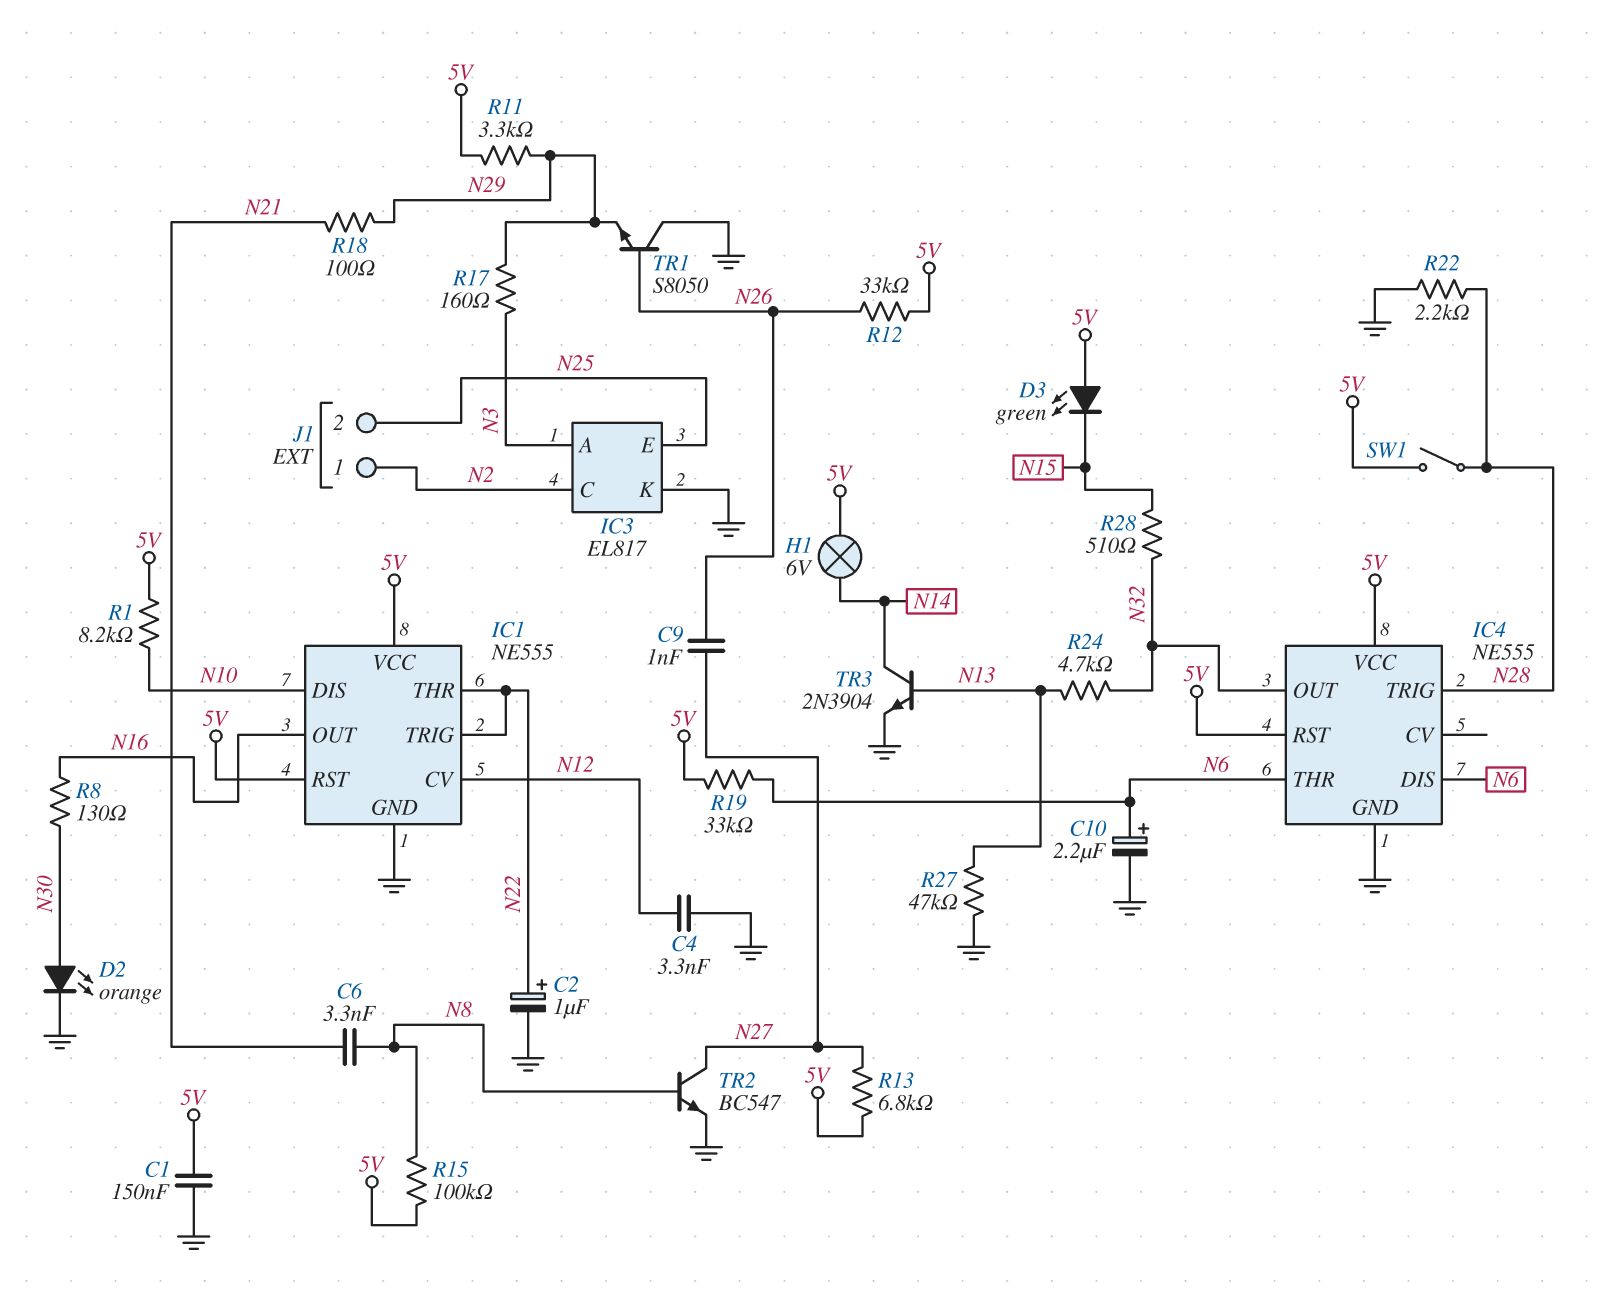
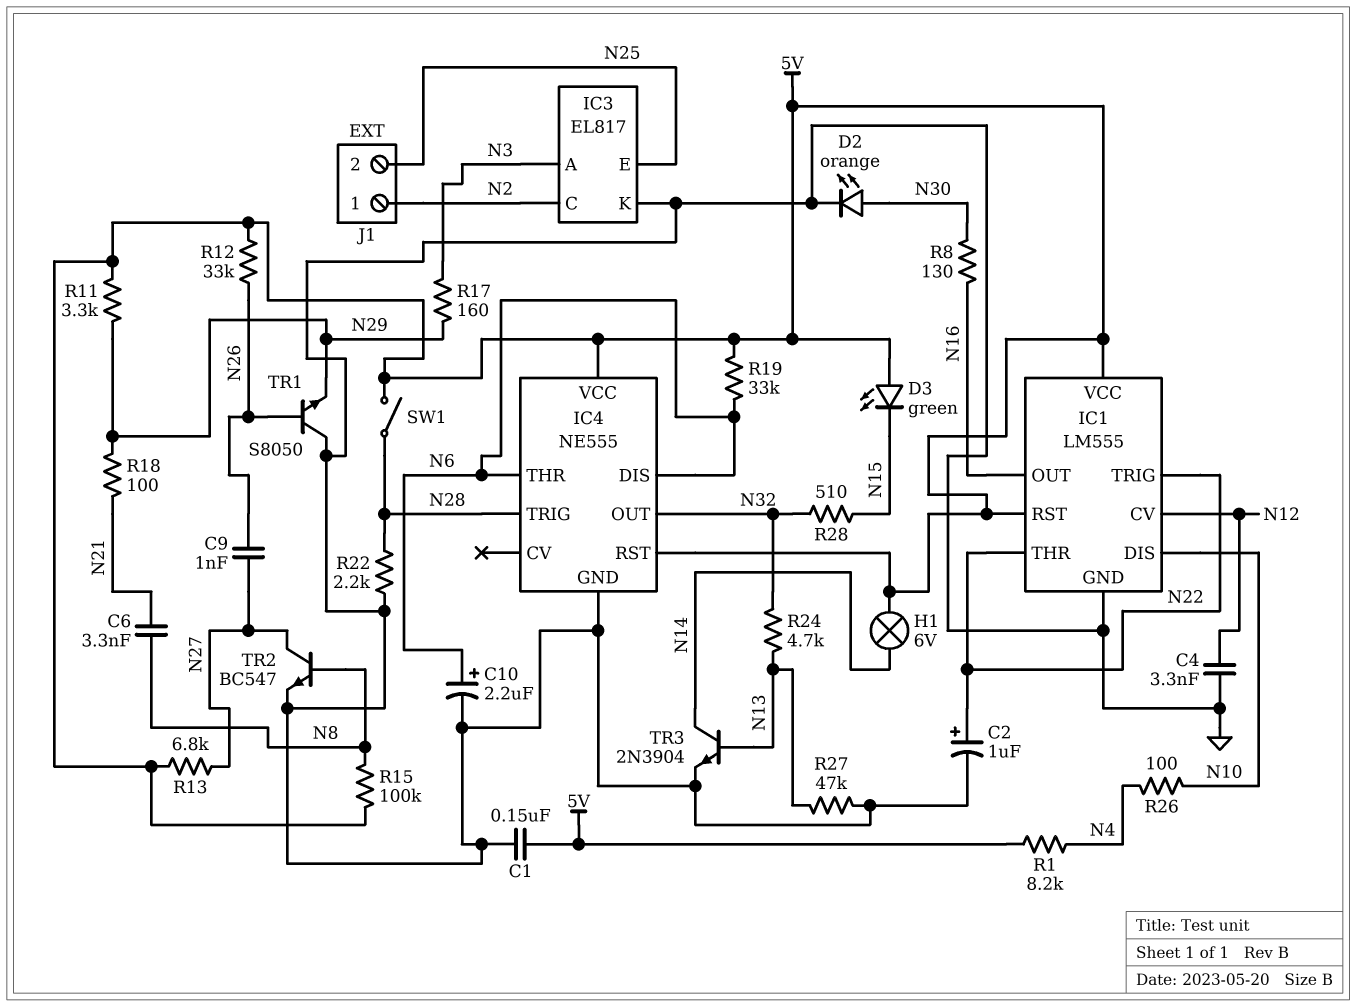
IC1: NE555 -> LM555
R1: 8.2k (5V, N10) -> 8.2k (5V, N4)
R26: none -> 100 (N4, N10)

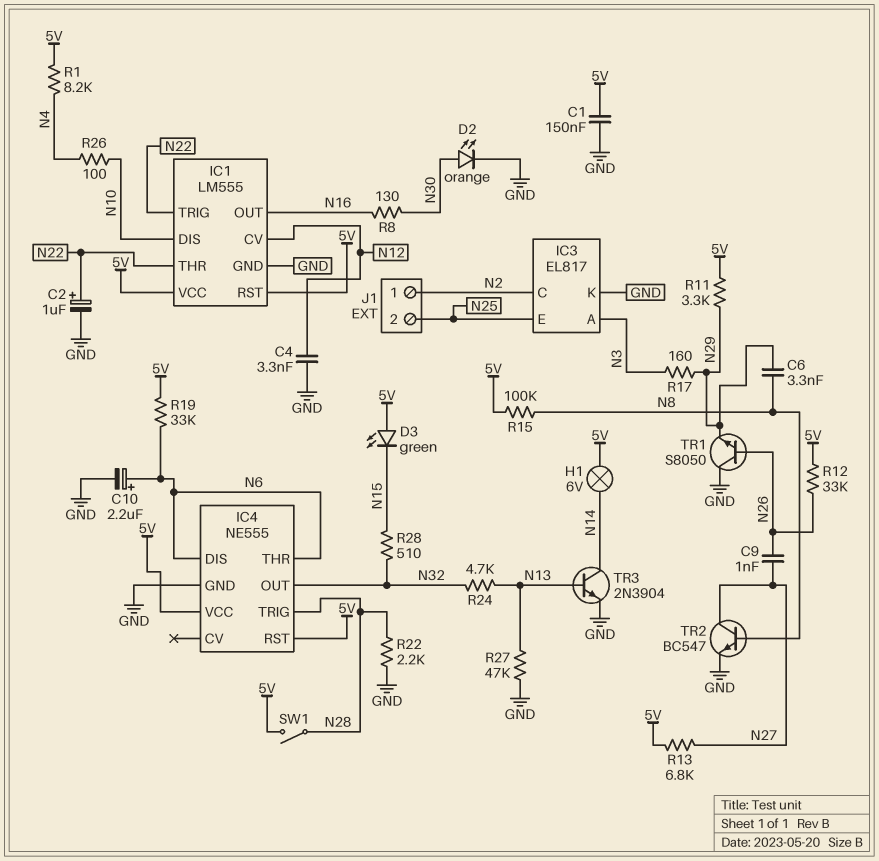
C6: 3.3nF (N8, N21) -> 3.3nF (N8, N29)
R18: 100 (N21, N29) -> none

